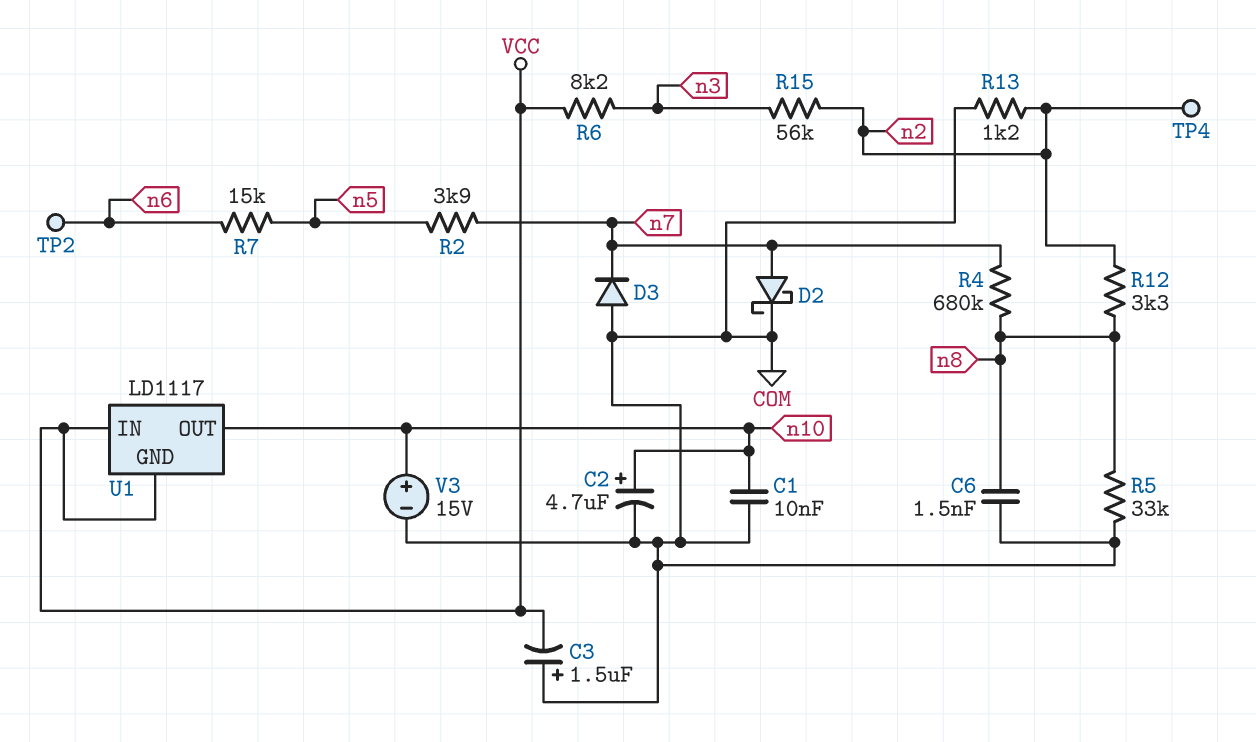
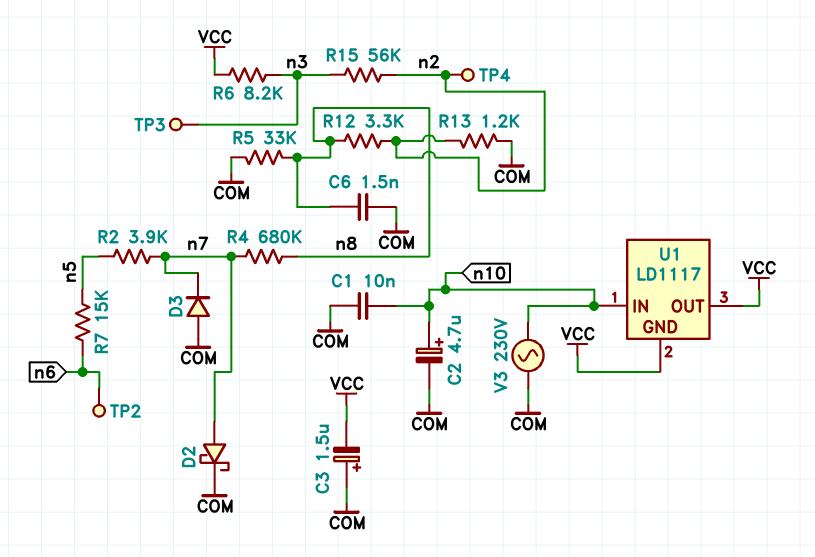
TP3: none -> test point (n3)
U1 pin IN: VCC -> n10
U1 pin OUT: n10 -> VCC
V3: 15V (plus n10, minus COM) -> AC 230V (COM, n10)

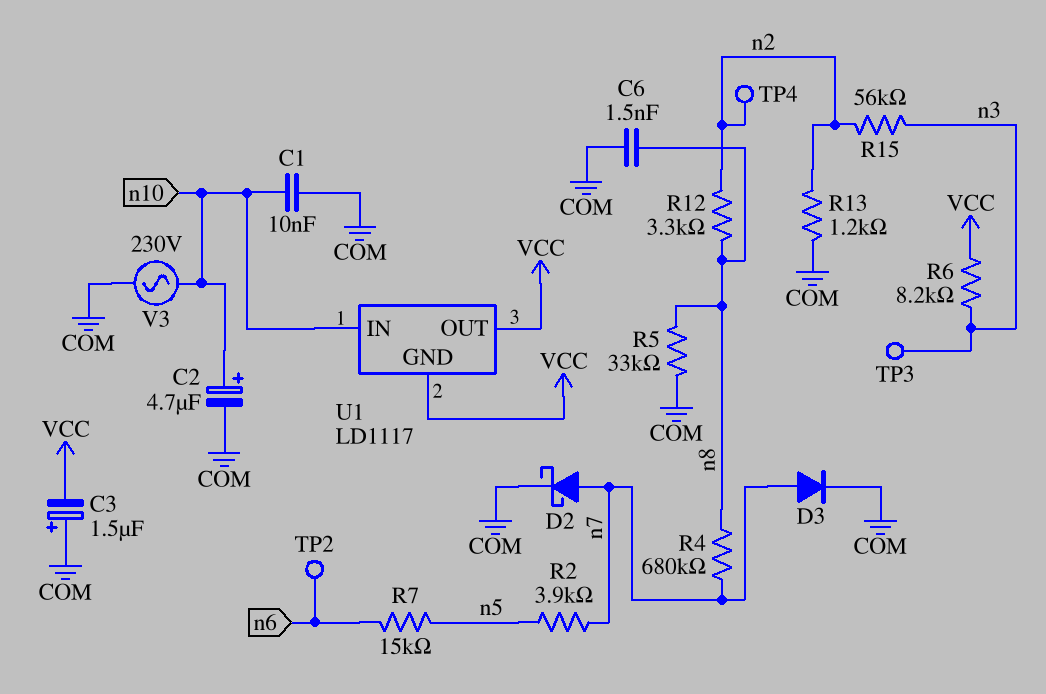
D3: diode (A COM, K n7) -> diode (A n7, K COM)

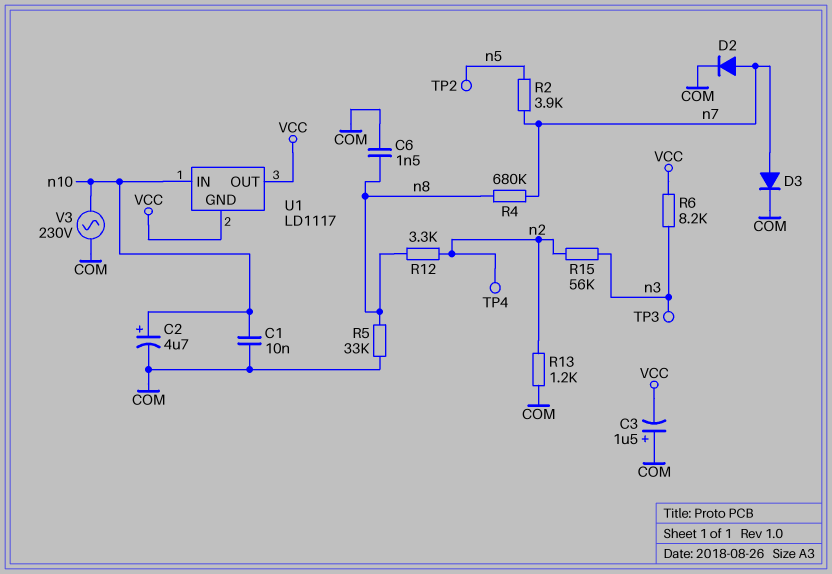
D2: schottky (A n7, K COM) -> diode (A n7, K COM)
R7: 15k (n5, n6) -> none
TP2: test point (n6) -> test point (n5)

